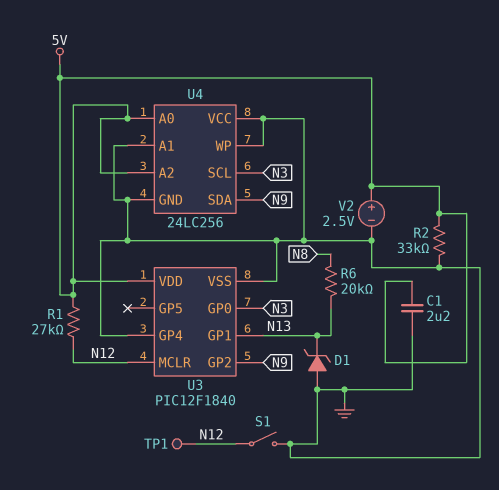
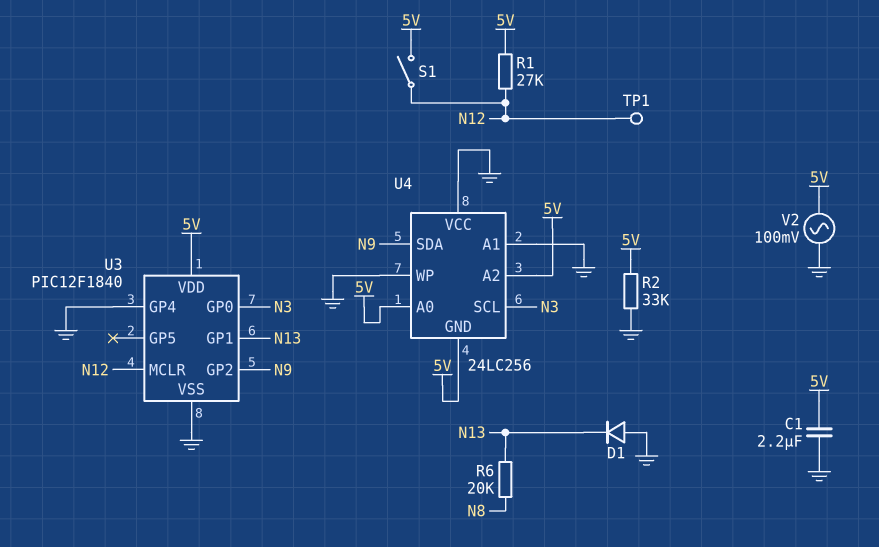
D1: zener (A GND, K N13) -> diode (A GND, K N13)
S1: switch (GND, N12) -> switch (5V, N12)
U4 pin GND: GND -> 5V
V2: 2.5V (plus 5V, minus GND) -> AC 100mV (5V, GND)

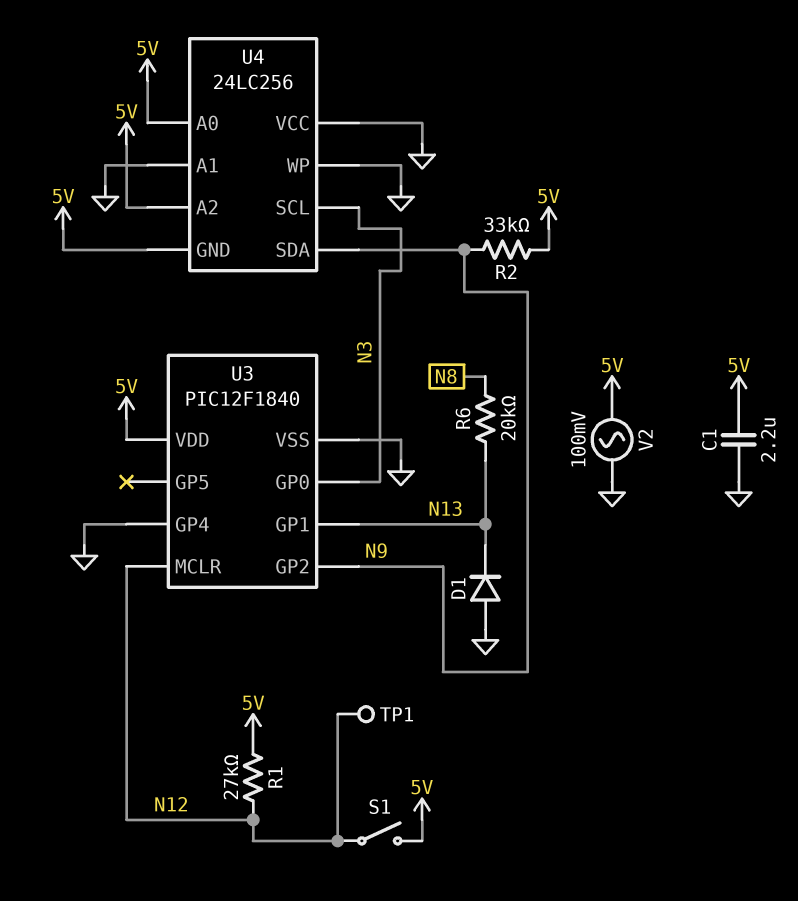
R2: 33k (5V, GND) -> 33k (5V, N9)

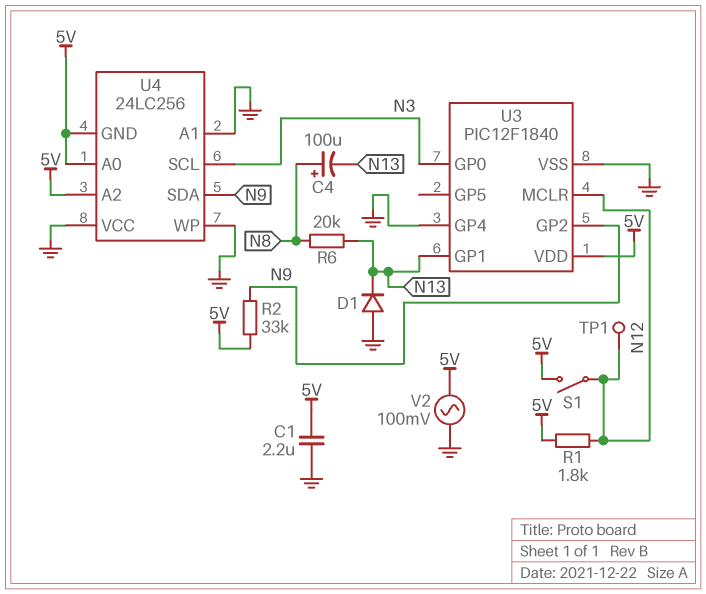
C4: none -> 100uF (plus N8, minus N13)
R1: 27k (5V, N12) -> 1.8k (5V, N12)

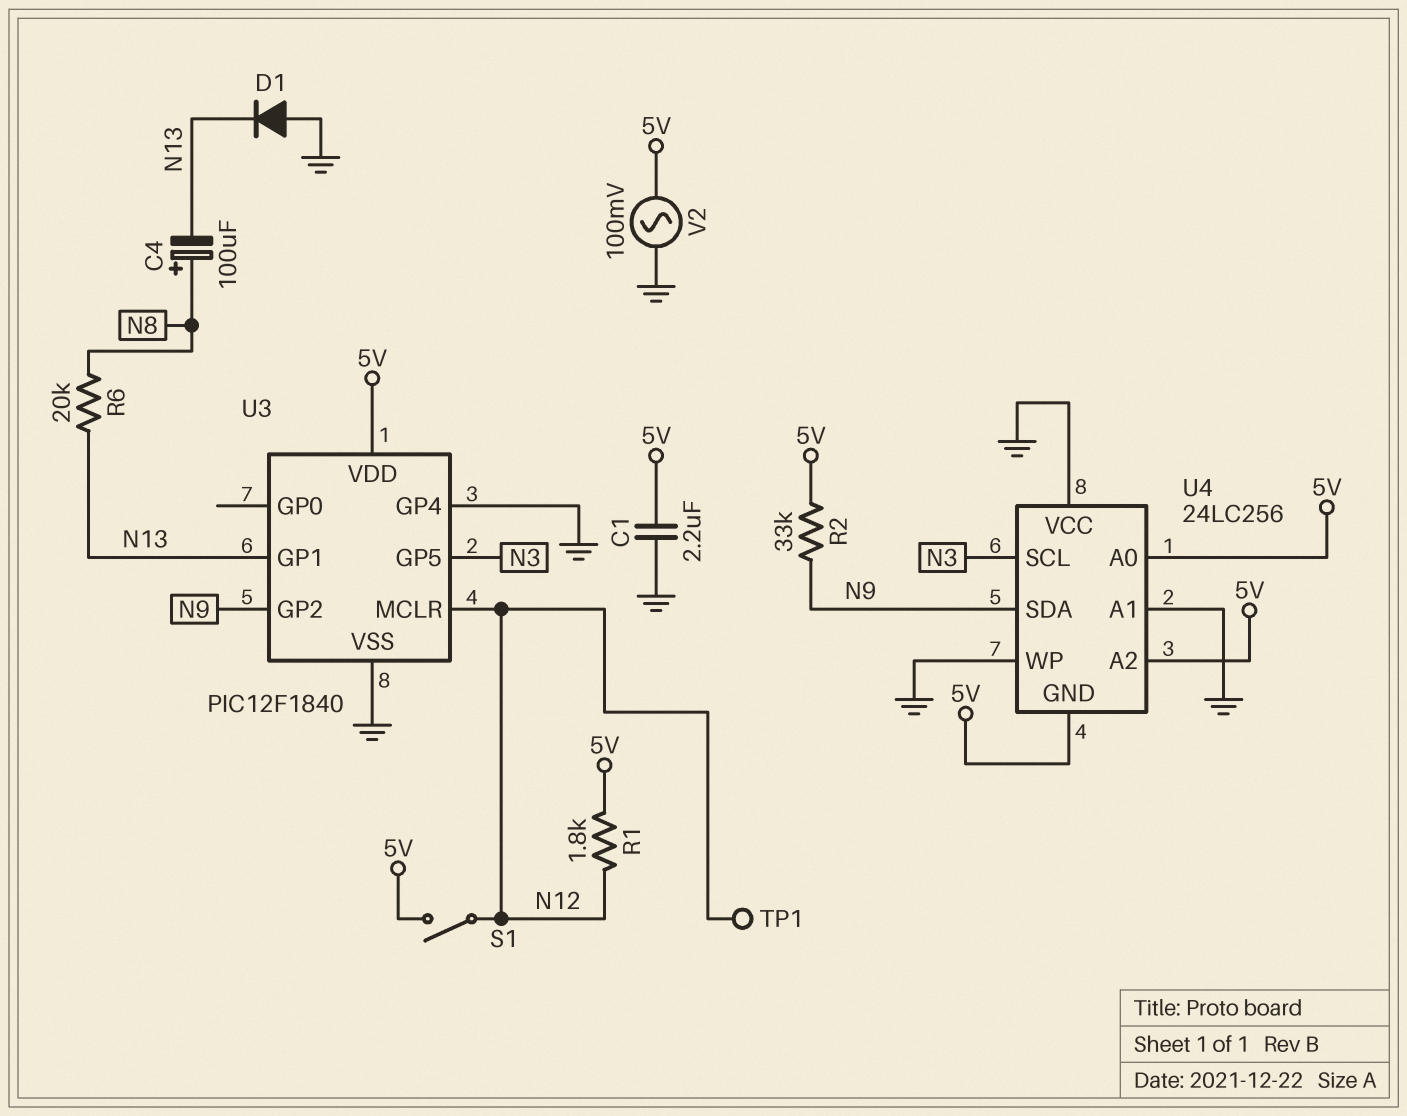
U3 pin GP0: N3 -> none
U3 pin GP5: none -> N3

